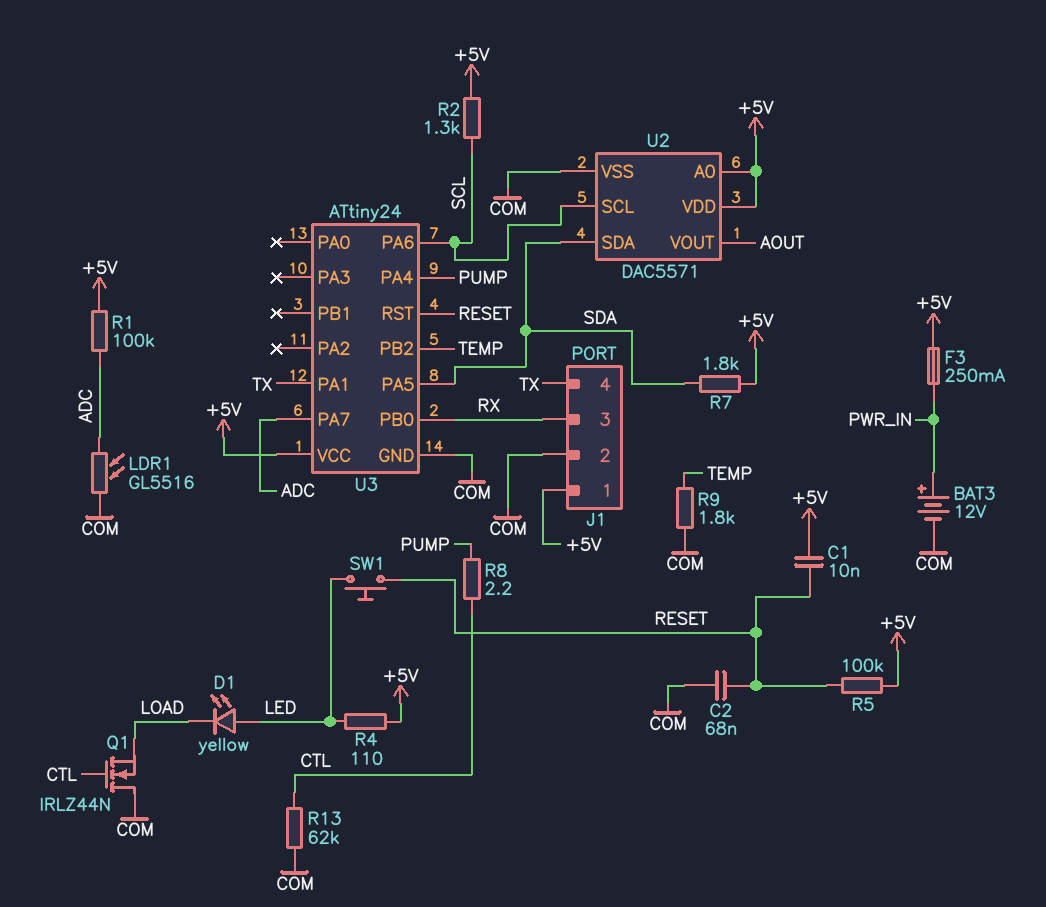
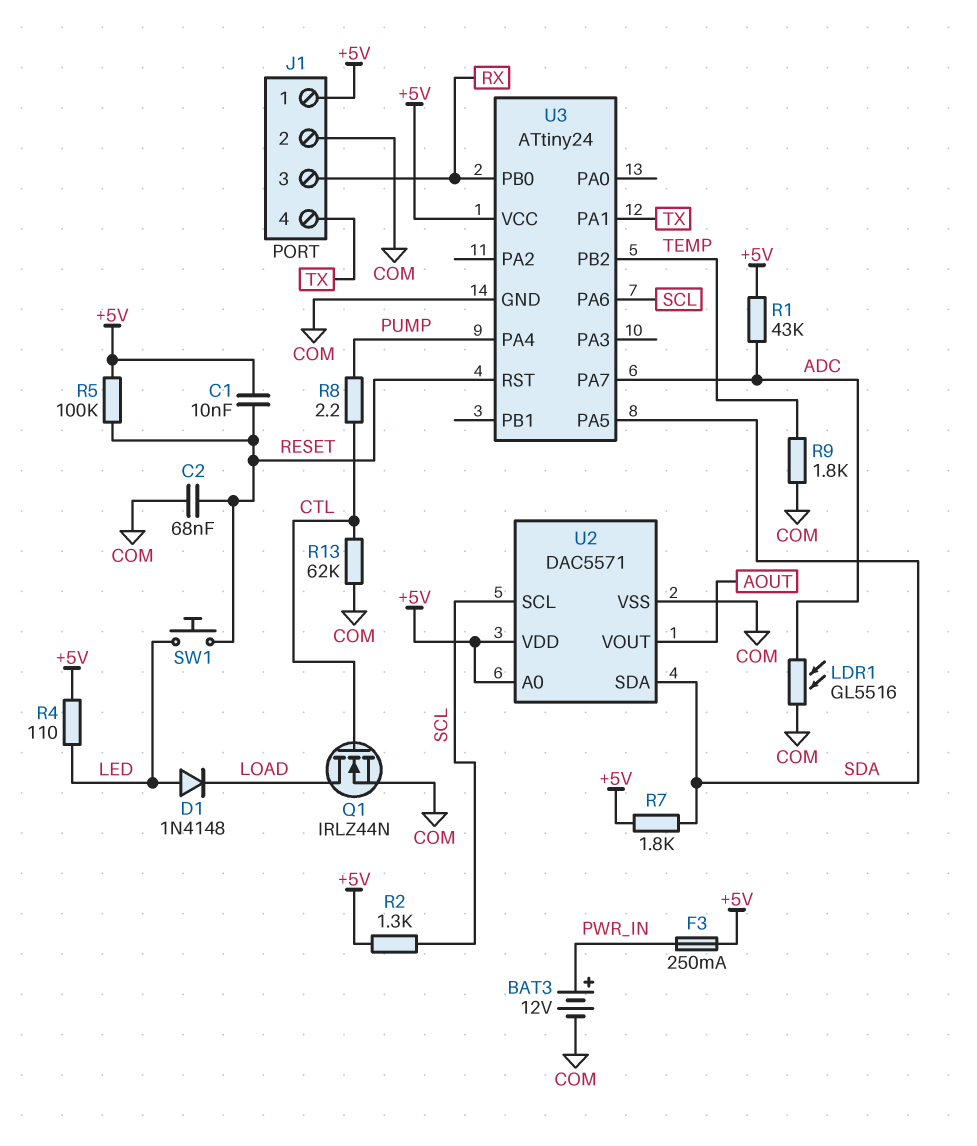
D1: LED yellow (A LED, K LOAD) -> diode 1N4148 (A LED, K LOAD)
Q1: NMOS IRLZ44N (G CTL, D COM, S LOAD) -> NMOS IRLZ44N (G CTL, D LOAD, S COM)
R1: 100k (+5V, ADC) -> 43k (+5V, ADC)

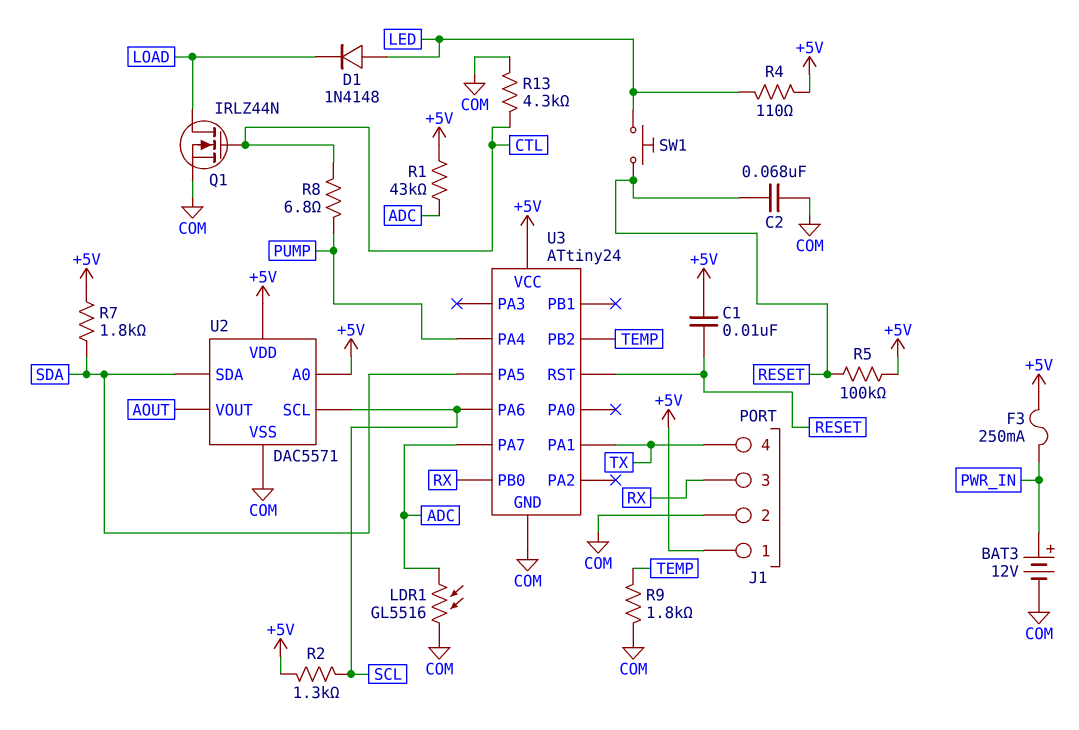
R8: 2.2 (CTL, PUMP) -> 6.8 (CTL, PUMP)
R13: 62k (COM, CTL) -> 4.3k (COM, CTL)

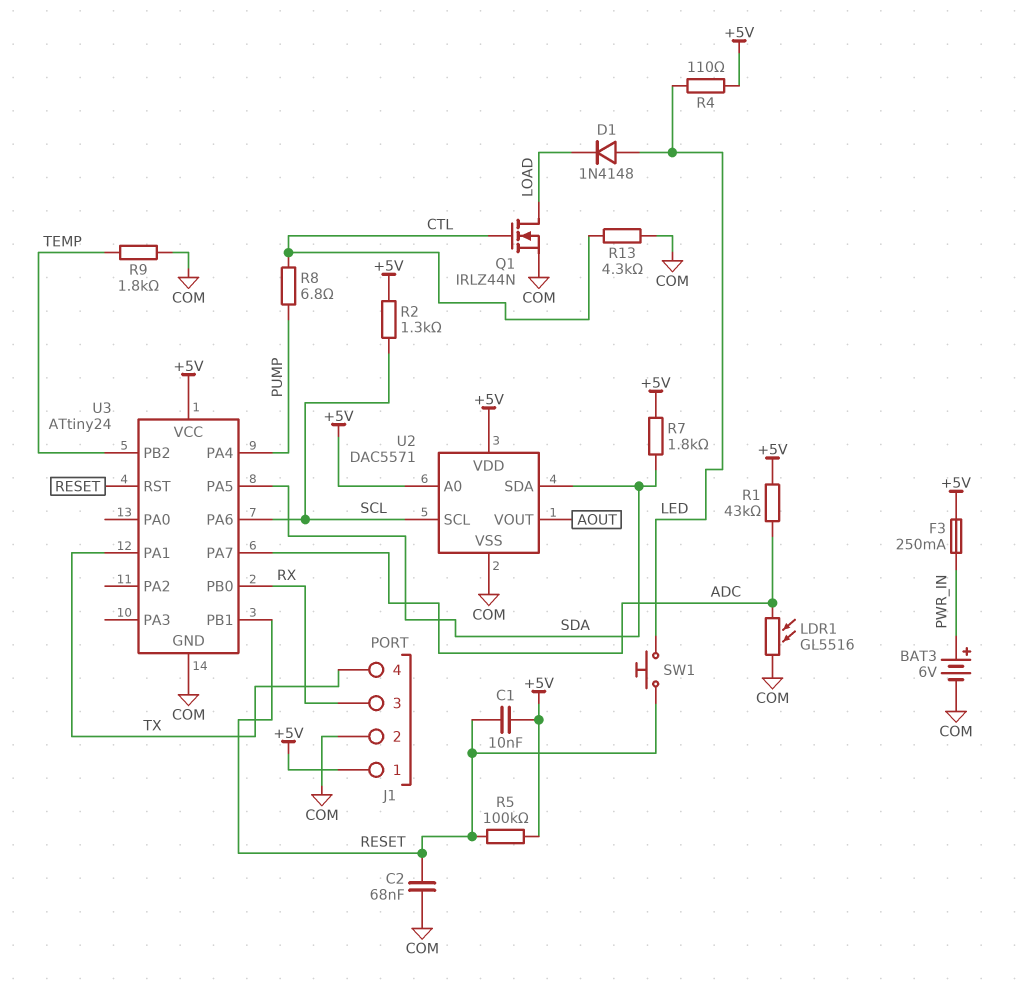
BAT3: 12V (plus PWR_IN, minus COM) -> 6V (plus PWR_IN, minus COM)
U3 pin PB1: none -> RESET

